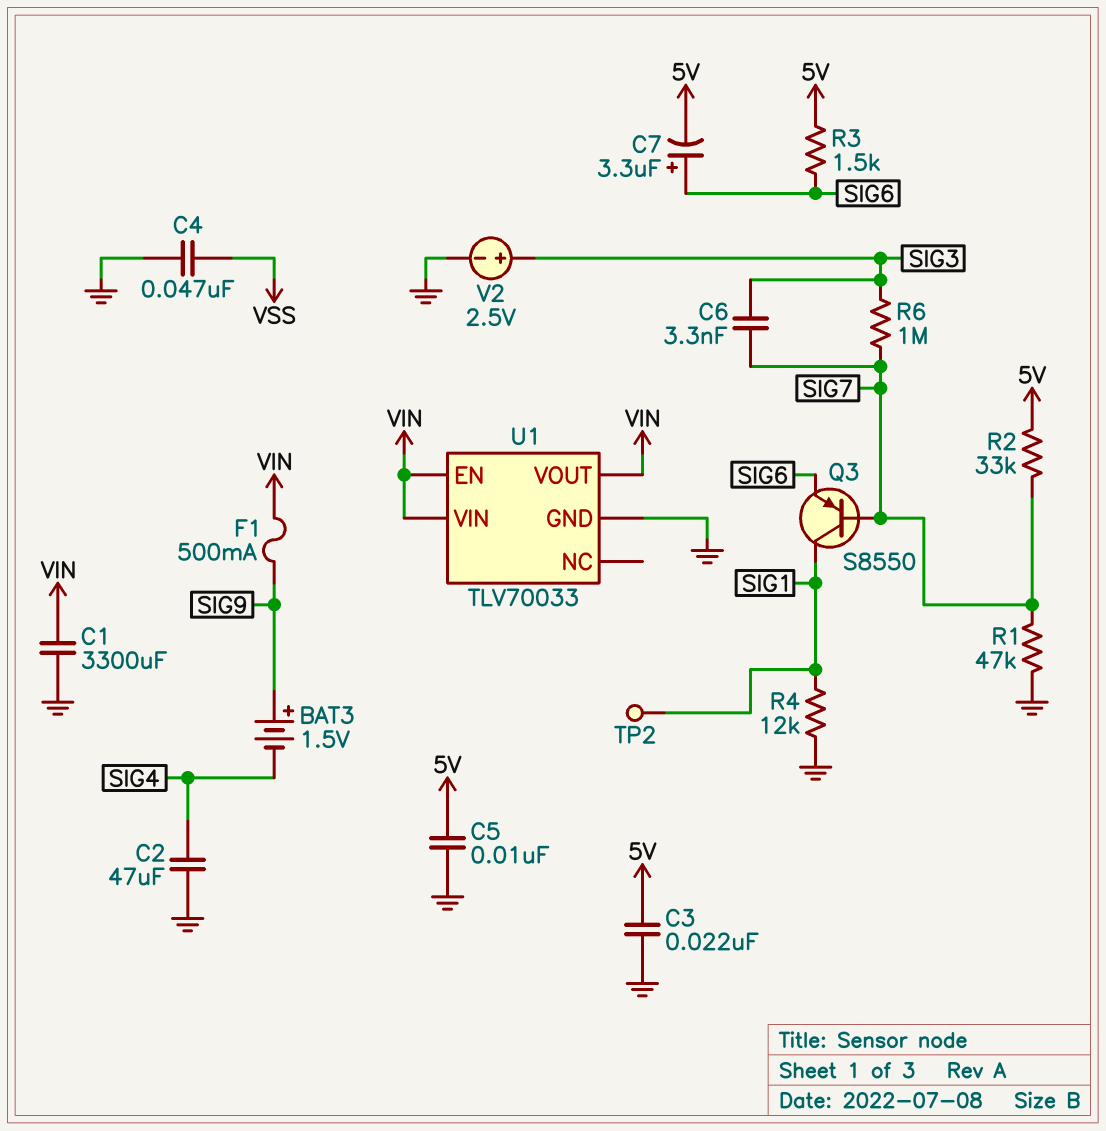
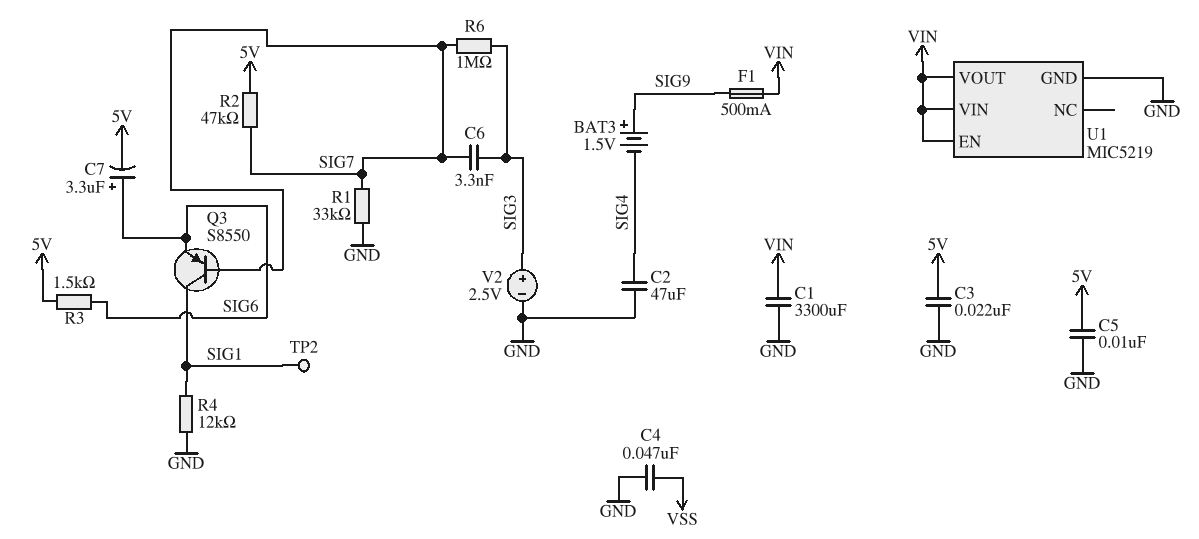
R1: 47k (GND, SIG7) -> 33k (GND, SIG7)
R2: 33k (5V, SIG7) -> 47k (5V, SIG7)
U1: TLV70033 -> MIC5219

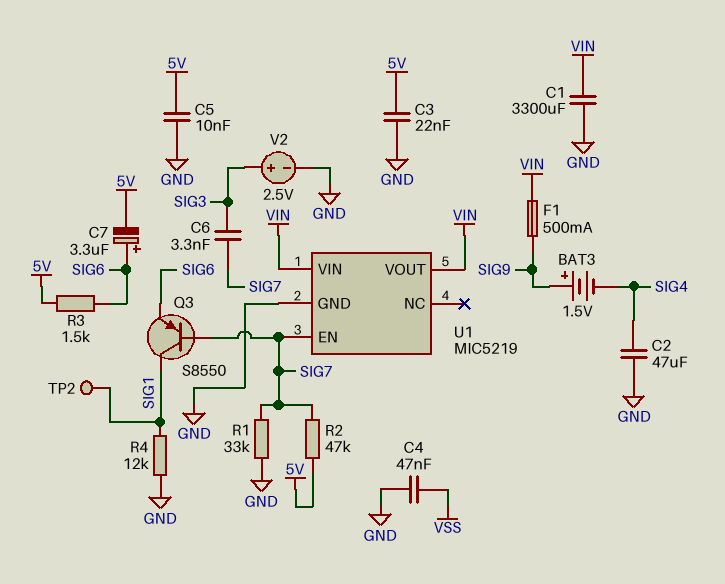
R6: 1M (SIG3, SIG7) -> none
U1 pin EN: VIN -> SIG7

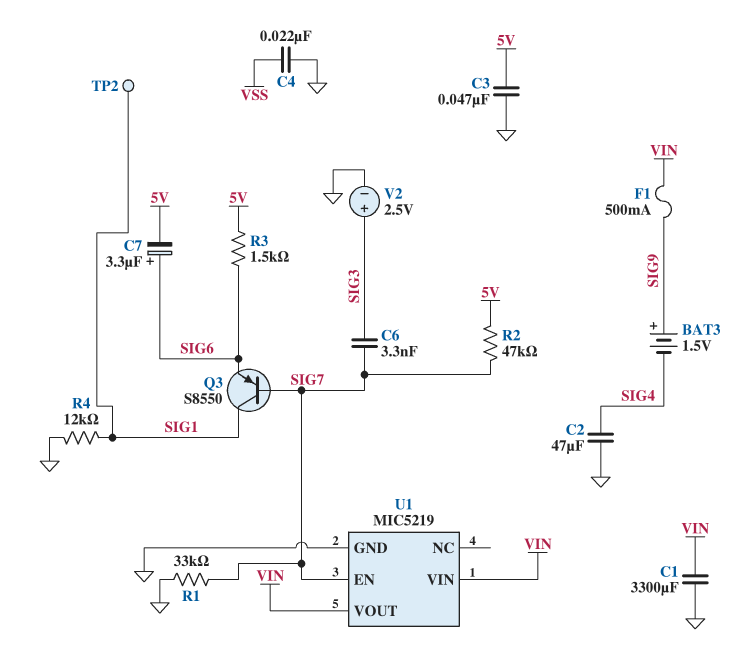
C3: 22nF (5V, GND) -> 47nF (5V, GND)
C4: 47nF (GND, VSS) -> 22nF (GND, VSS)
C5: 10nF (5V, GND) -> none

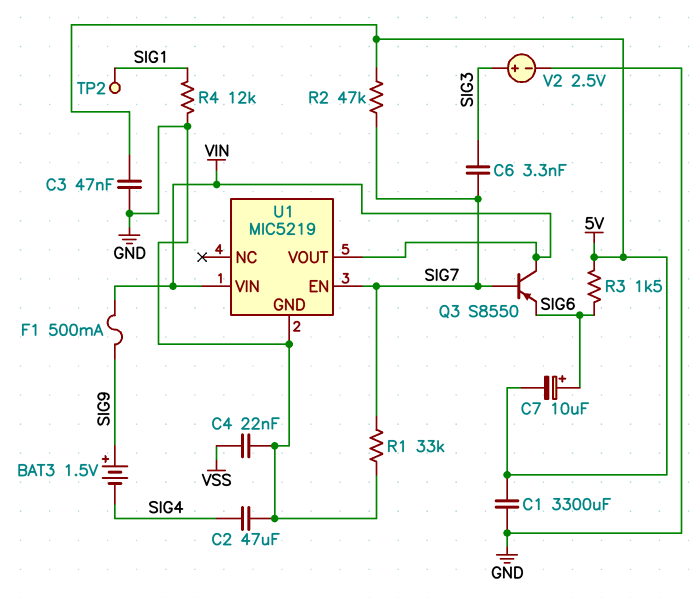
C1: 3300uF (GND, VIN) -> 3300uF (5V, GND)
C7: 3.3uF (plus SIG6, minus 5V) -> 10uF (plus SIG6, minus 5V)
Q3: PNP S8550 (B SIG7, C SIG1, E SIG6) -> PNP S8550 (B SIG7, C VIN, E SIG6)

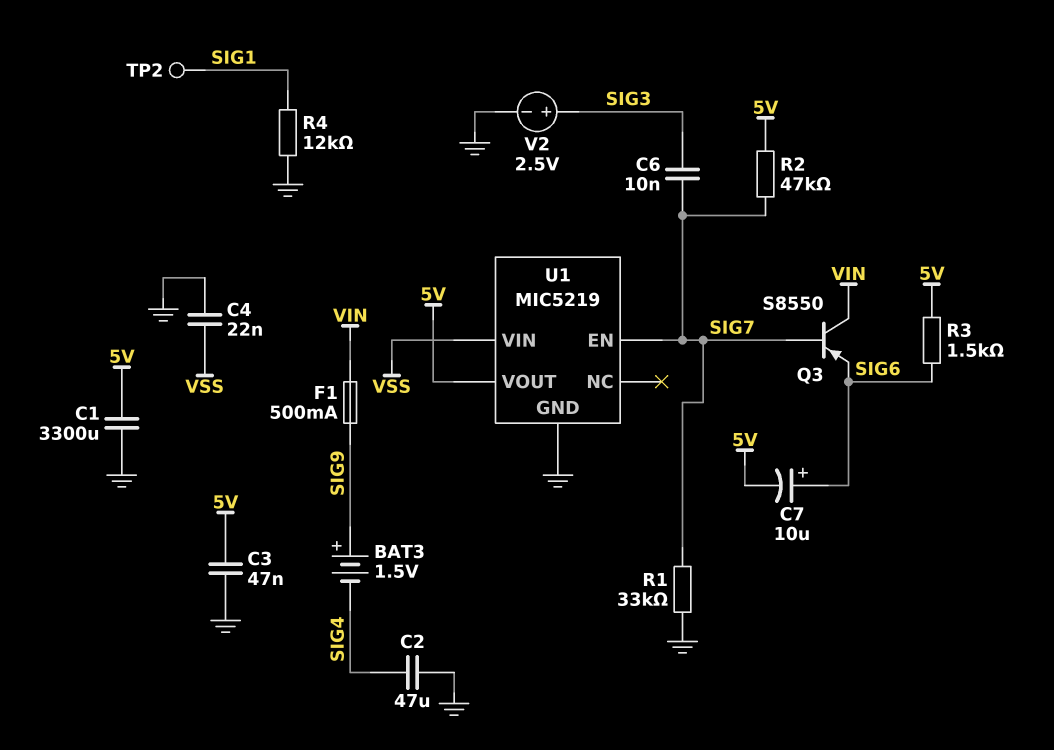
C6: 3.3nF (SIG3, SIG7) -> 10nF (SIG3, SIG7)
U1 pin VIN: VIN -> VSS
U1 pin VOUT: VIN -> 5V

